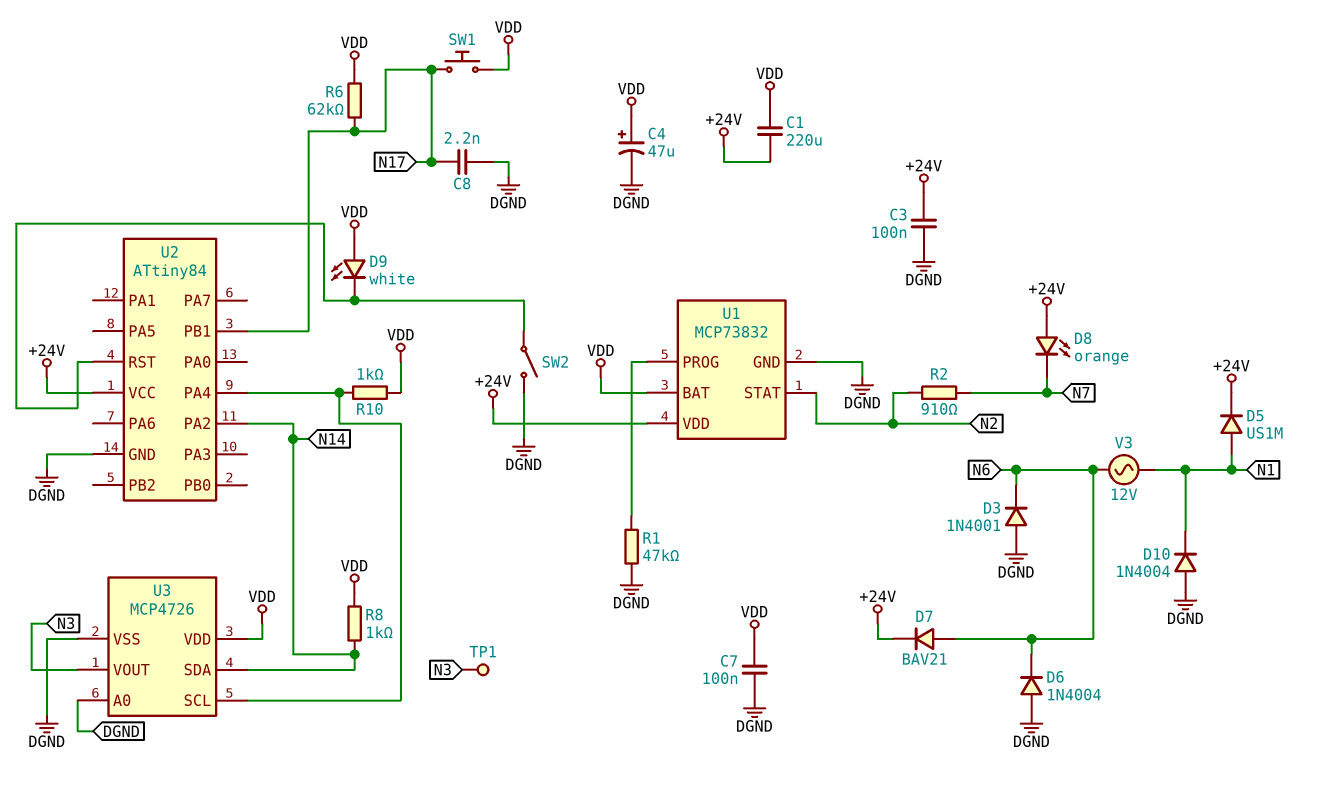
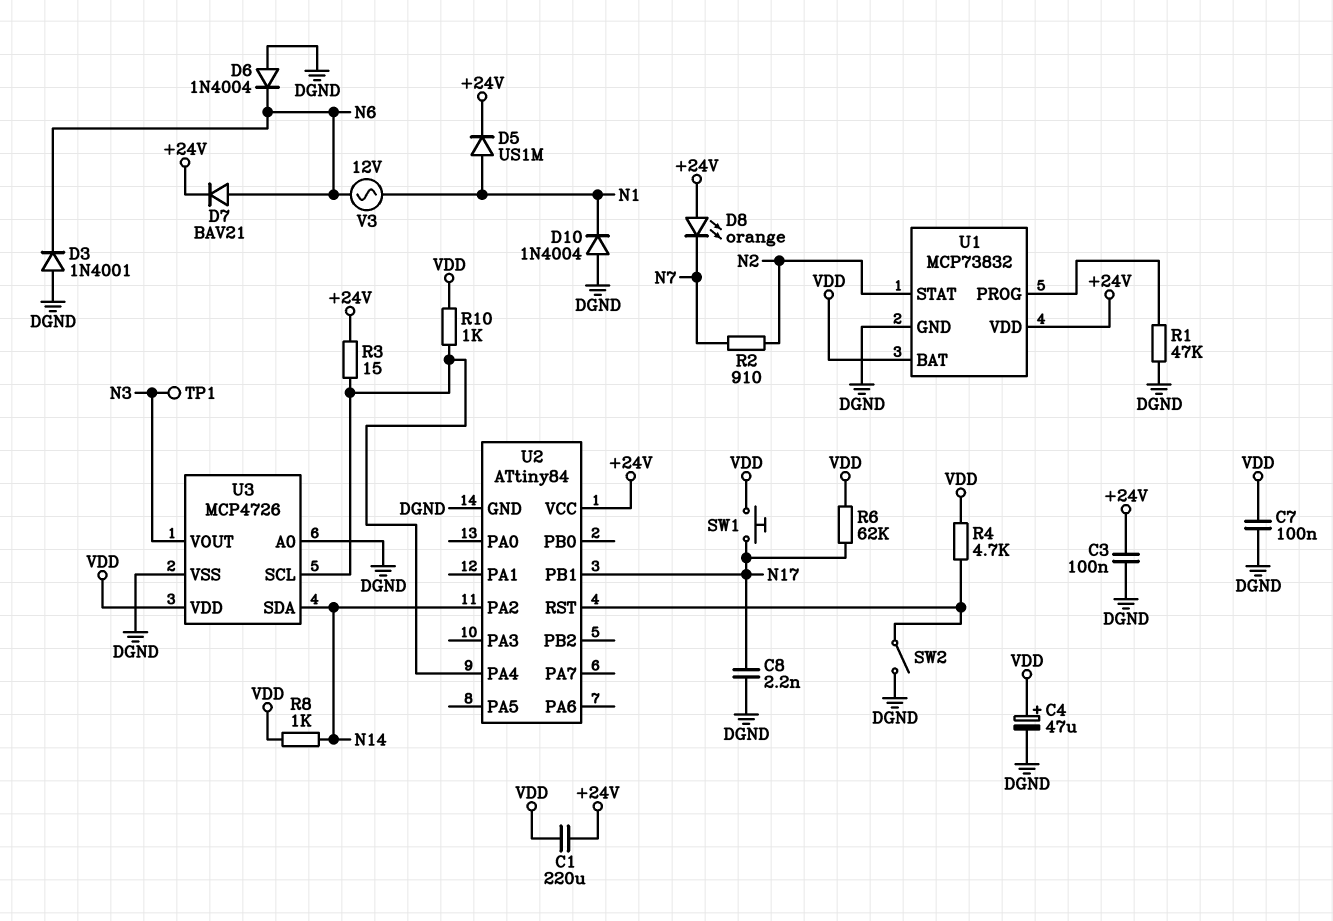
D9: LED white (A VDD, K U2/RST) -> none
R3: none -> 15 (+24V, U2/PA4)
R4: none -> 4.7k (U2/RST, VDD)

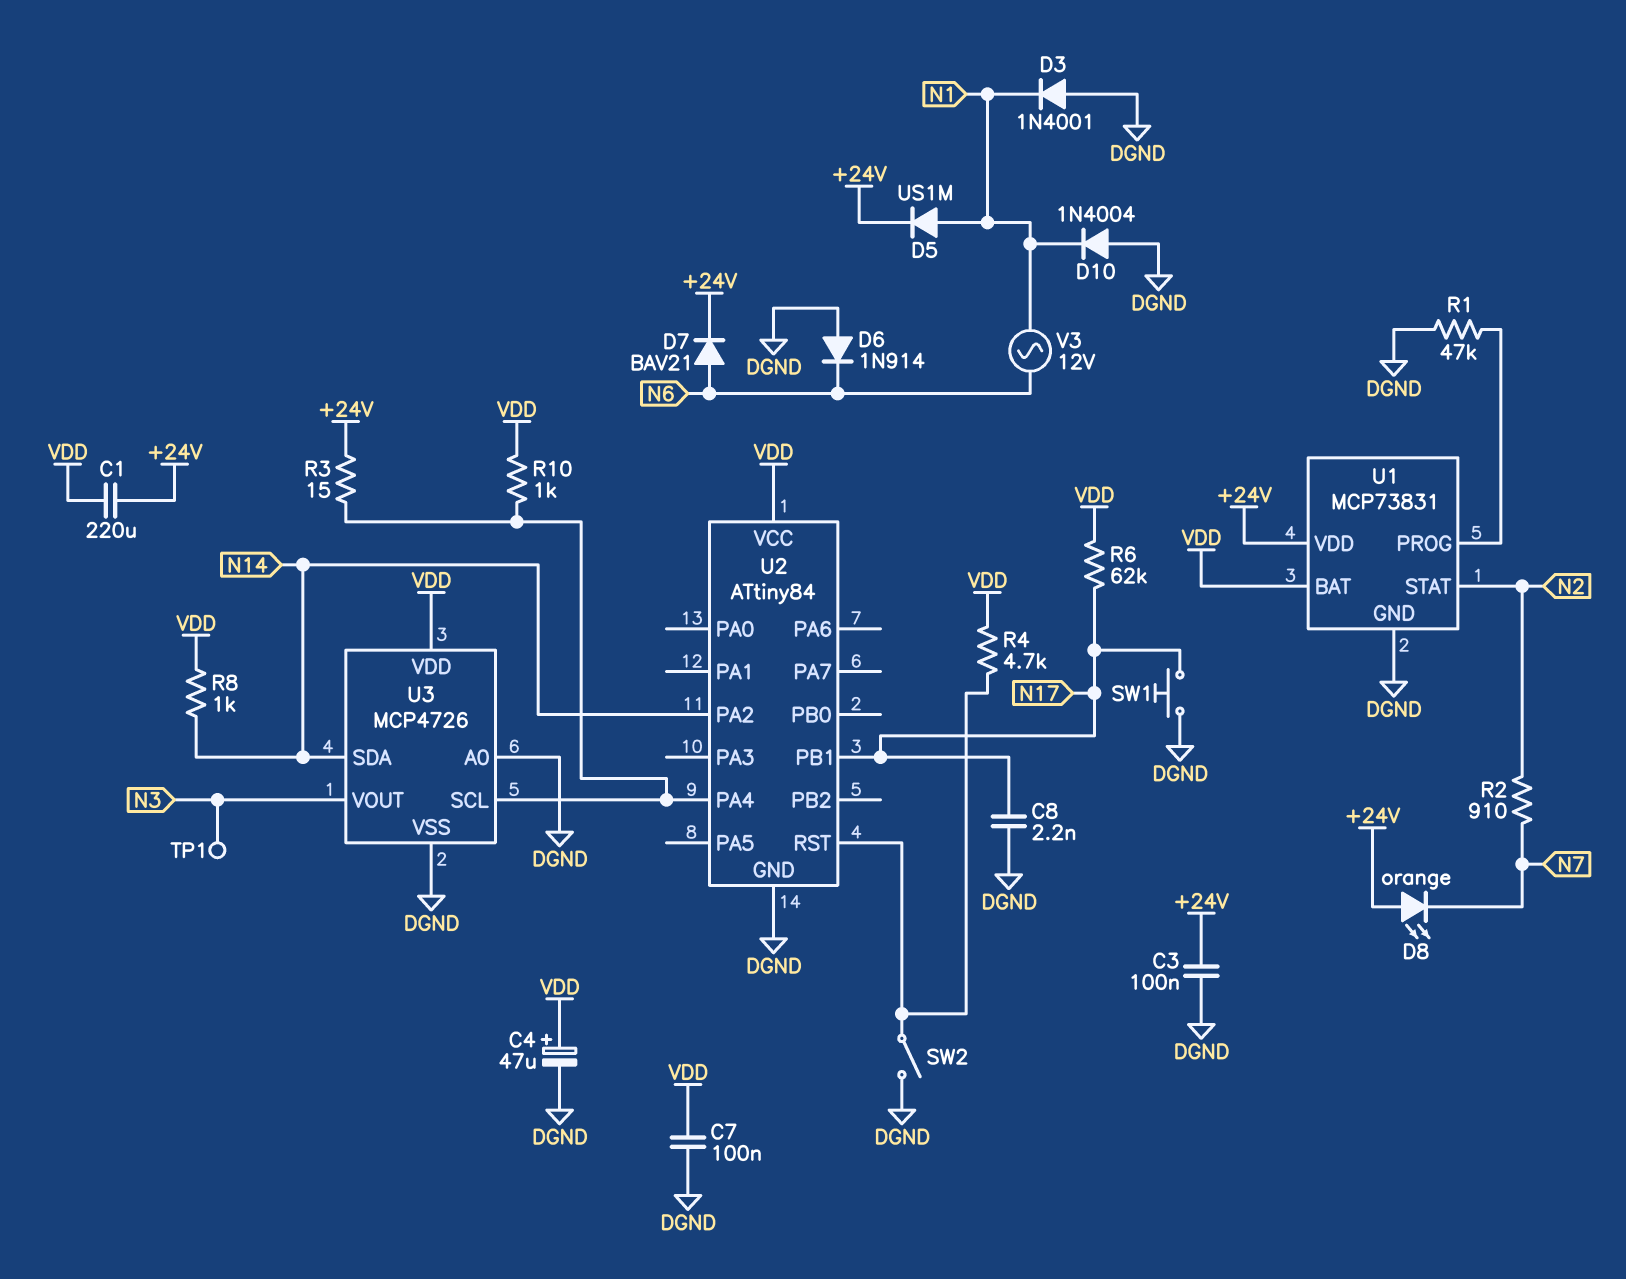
D3: diode 1N4001 (A DGND, K N6) -> diode 1N4001 (A DGND, K N1)
D6: diode 1N4004 (A DGND, K N6) -> diode 1N914 (A DGND, K N6)
SW1: button (N17, VDD) -> button (DGND, N17)
U1: MCP73832 -> MCP73831
U2 pin VCC: +24V -> VDD

